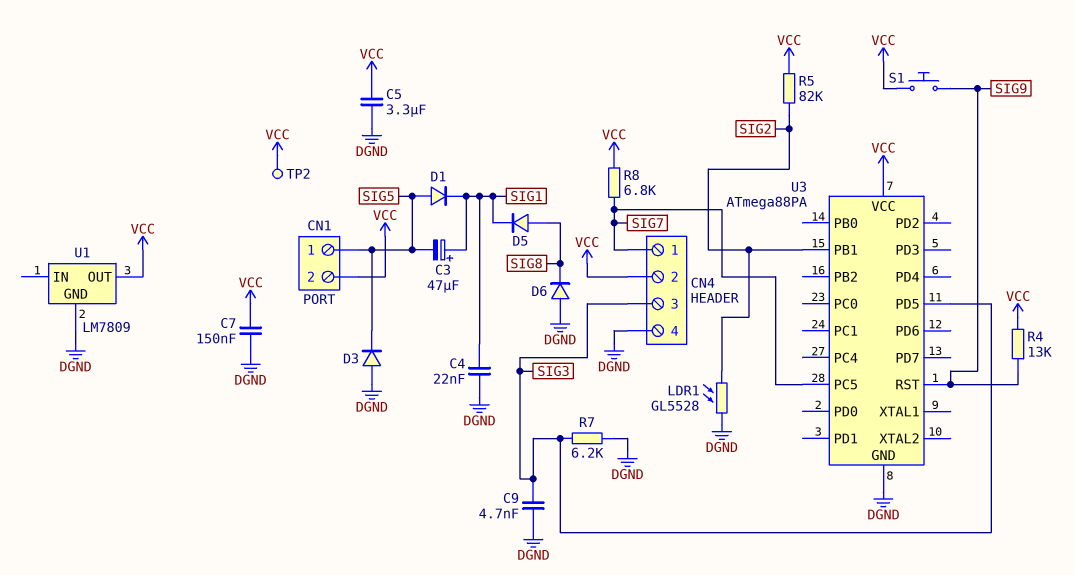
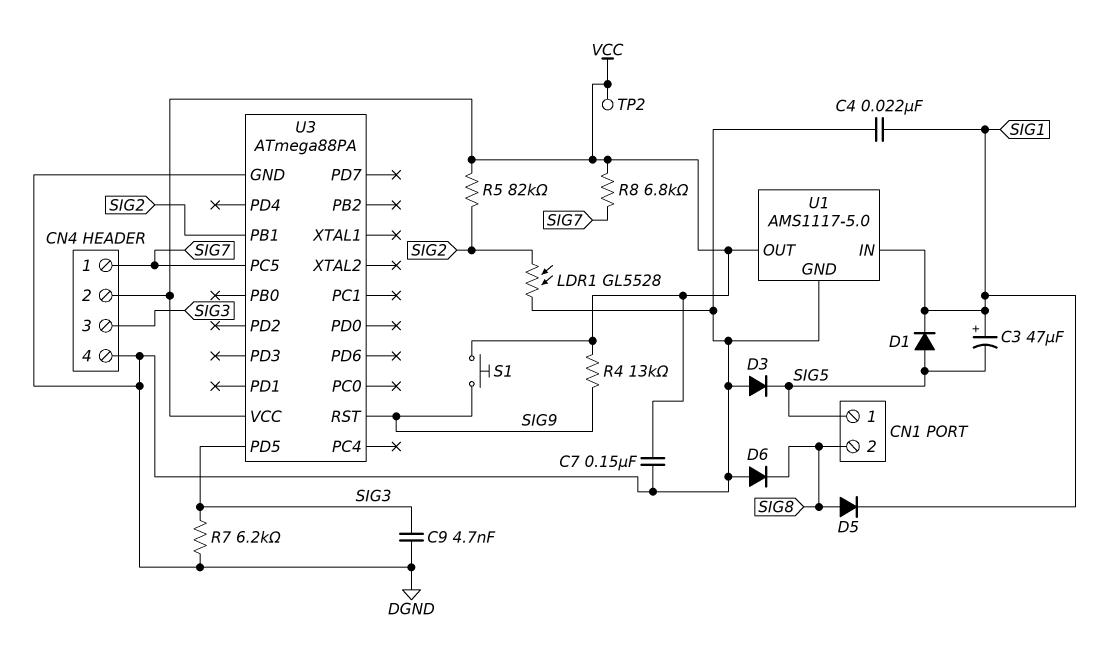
C5: 3.3uF (DGND, VCC) -> none
CN1 pin 2: VCC -> SIG8
U1: LM7809 -> AMS1117-5.0
U1 pin IN: none -> SIG1

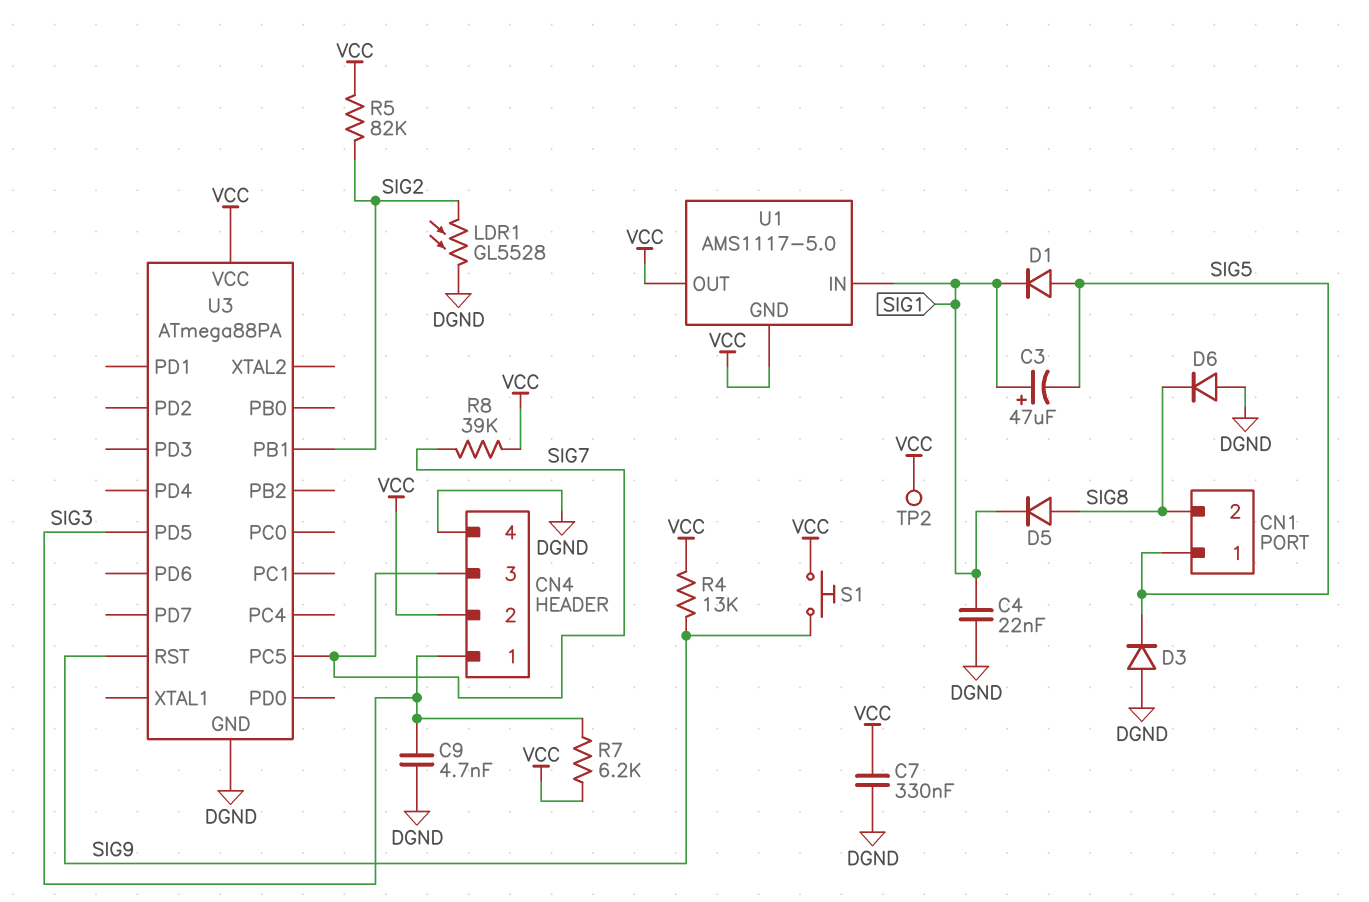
C7: 150nF (DGND, VCC) -> 330nF (DGND, VCC)
CN4 pin 1: SIG7 -> SIG3
CN4 pin 3: SIG3 -> SIG7
R7: 6.2k (DGND, SIG3) -> 6.2k (SIG3, VCC)
R8: 6.8k (SIG7, VCC) -> 39k (SIG7, VCC)
U1 pin GND: DGND -> VCC

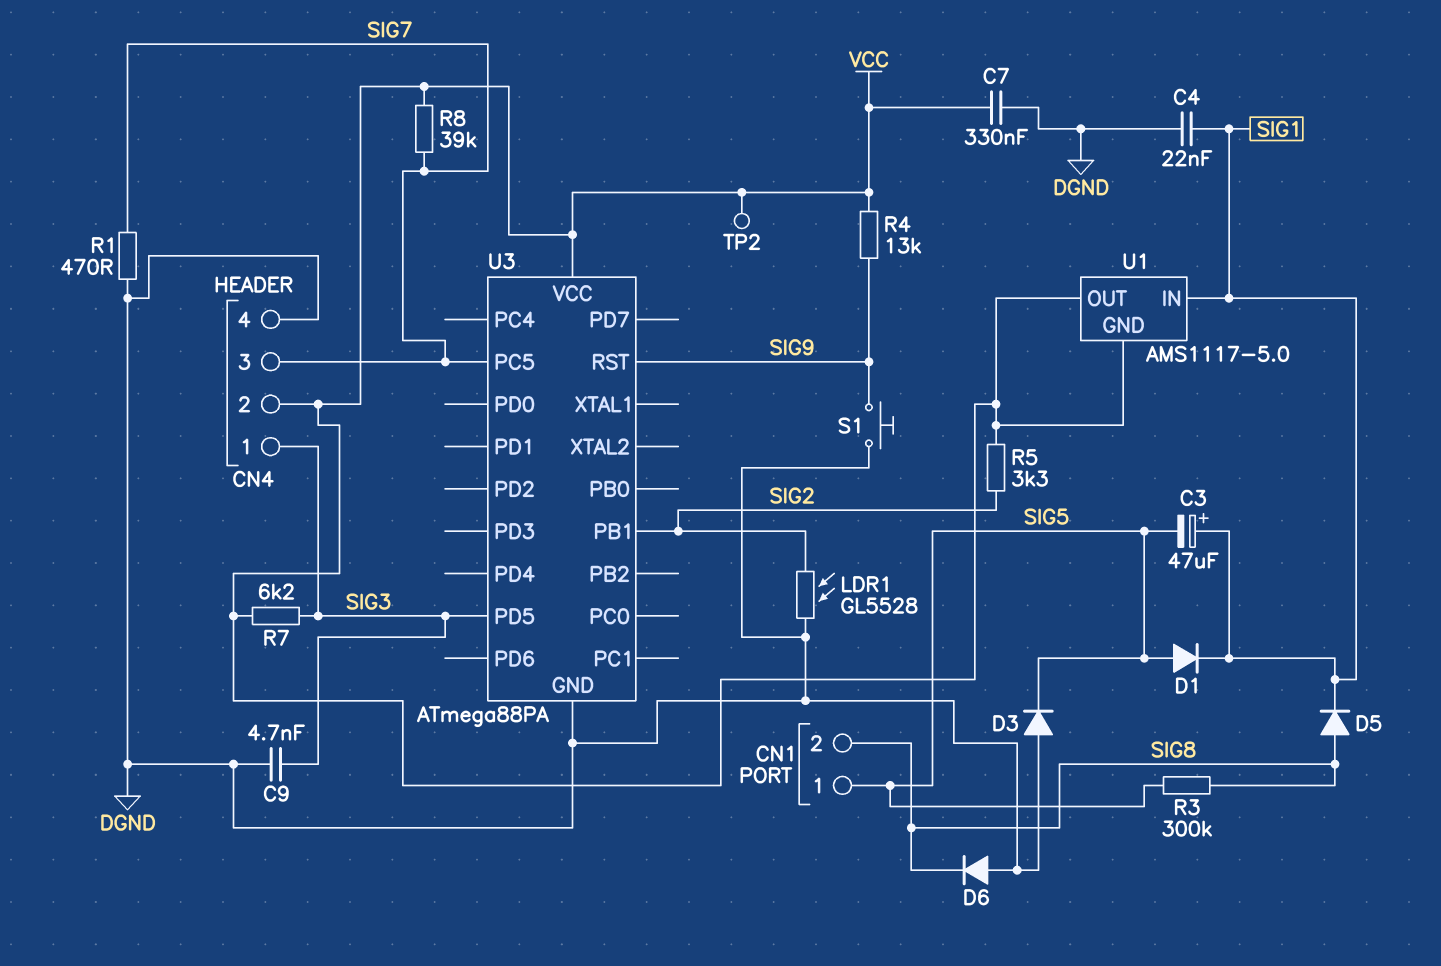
R1: none -> 470 (DGND, SIG7)
R3: none -> 300k (SIG5, SIG8)
R5: 82k (SIG2, VCC) -> 3.3k (SIG2, VCC)
S1: button (SIG9, VCC) -> button (DGND, SIG9)

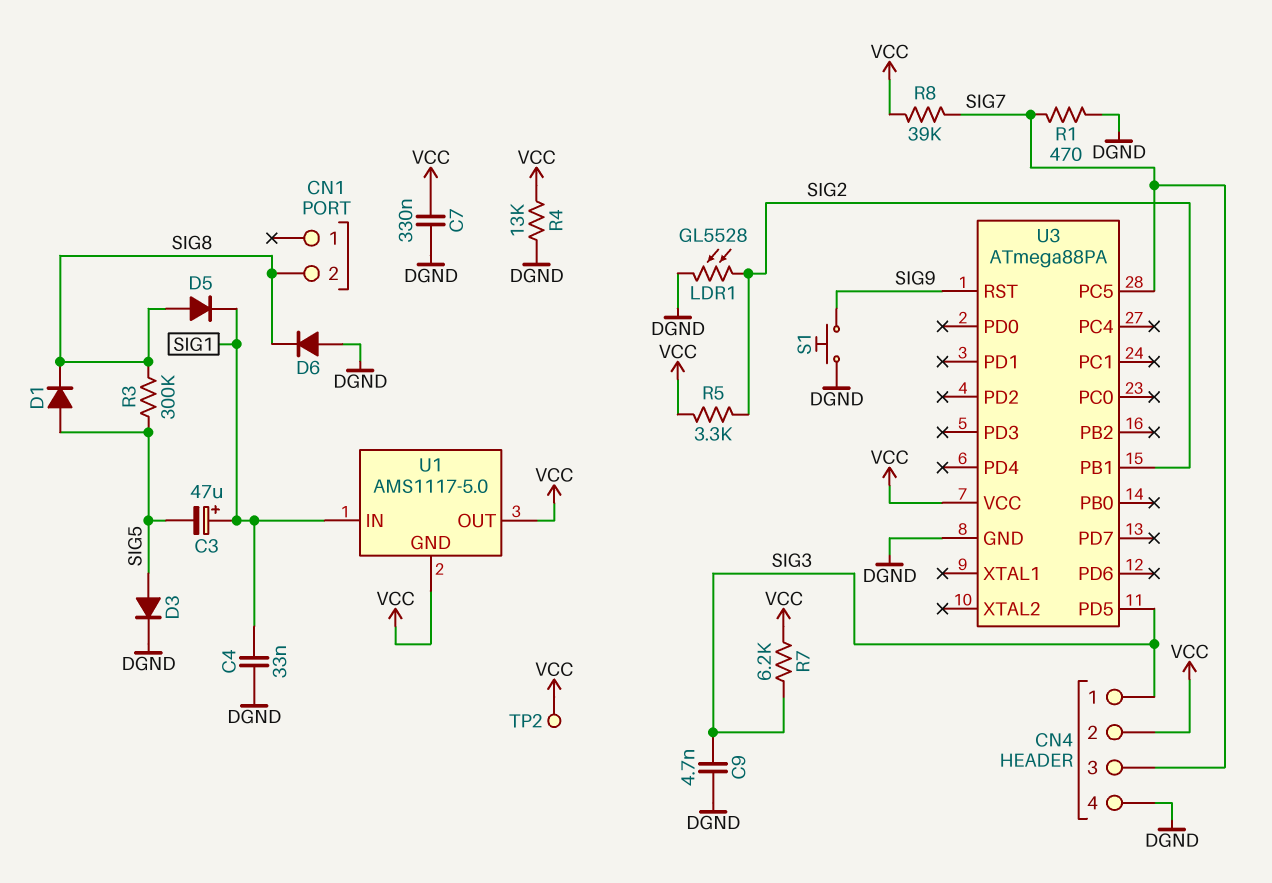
C4: 22nF (DGND, SIG1) -> 33nF (DGND, SIG1)
CN1 pin 1: SIG5 -> none
D1: diode (A SIG5, K SIG1) -> diode (A SIG5, K SIG8)
D3: diode (A DGND, K SIG5) -> diode (A SIG5, K DGND)
R4: 13k (SIG9, VCC) -> 13k (DGND, VCC)

